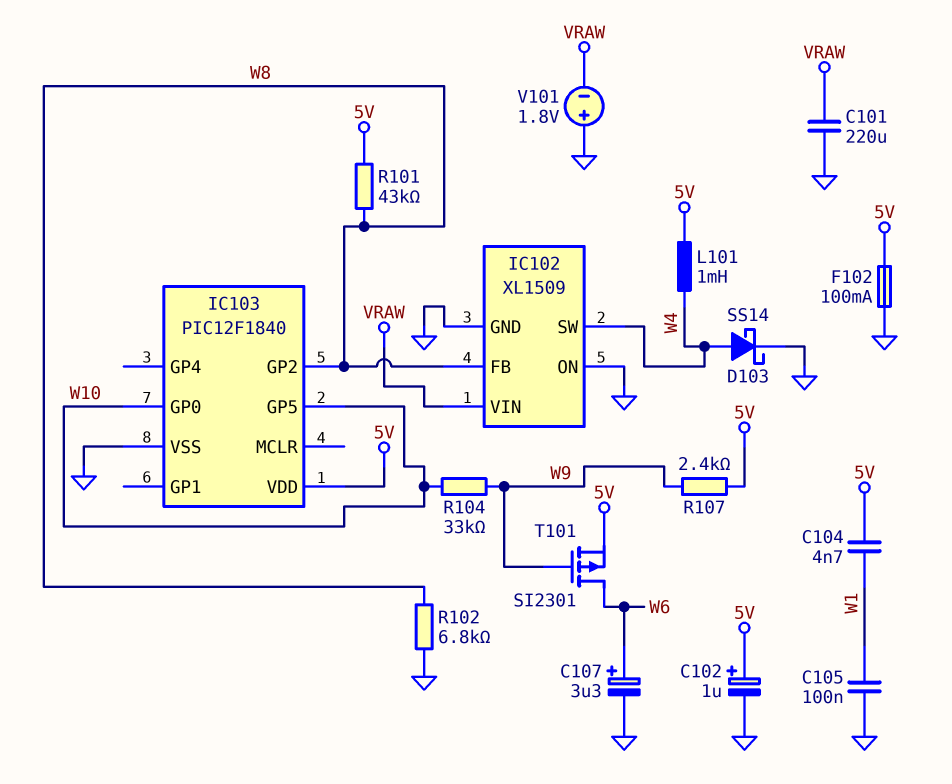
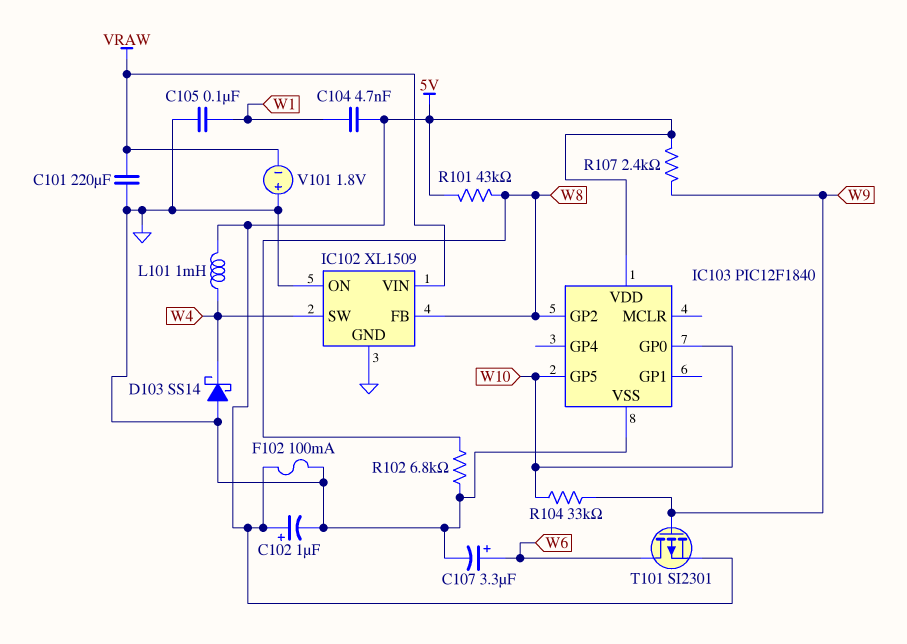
D103: schottky SS14 (A W4, K GND) -> schottky SS14 (A GND, K W4)

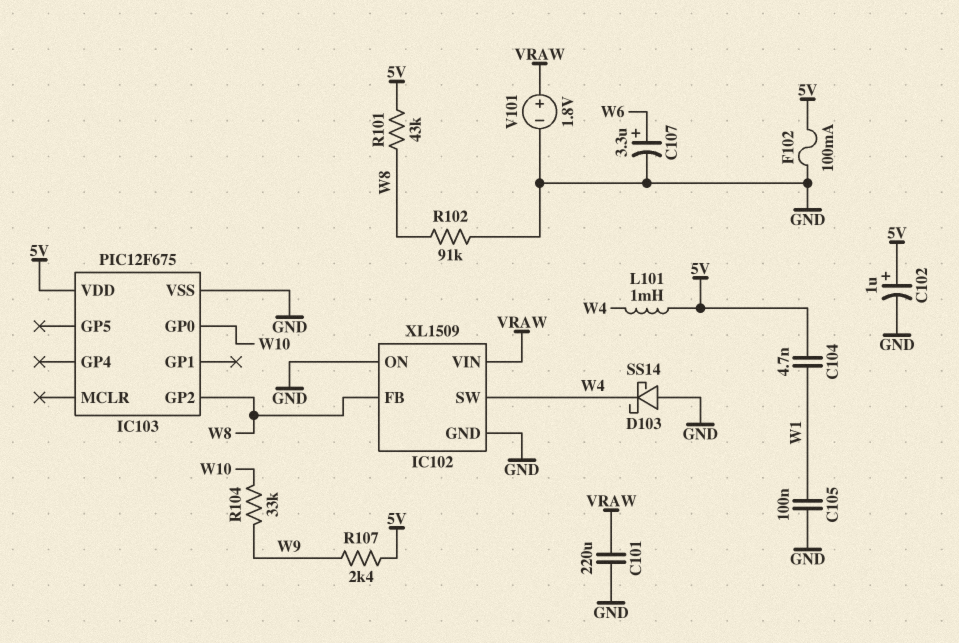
IC103: PIC12F1840 -> PIC12F675
IC103 pin GP5: W10 -> none
R102: 6.8k (GND, W8) -> 91k (GND, W8)
T101: PMOS SI2301 (G W9, D W6, S 5V) -> none
V101: 1.8V (plus GND, minus VRAW) -> 1.8V (plus VRAW, minus GND)

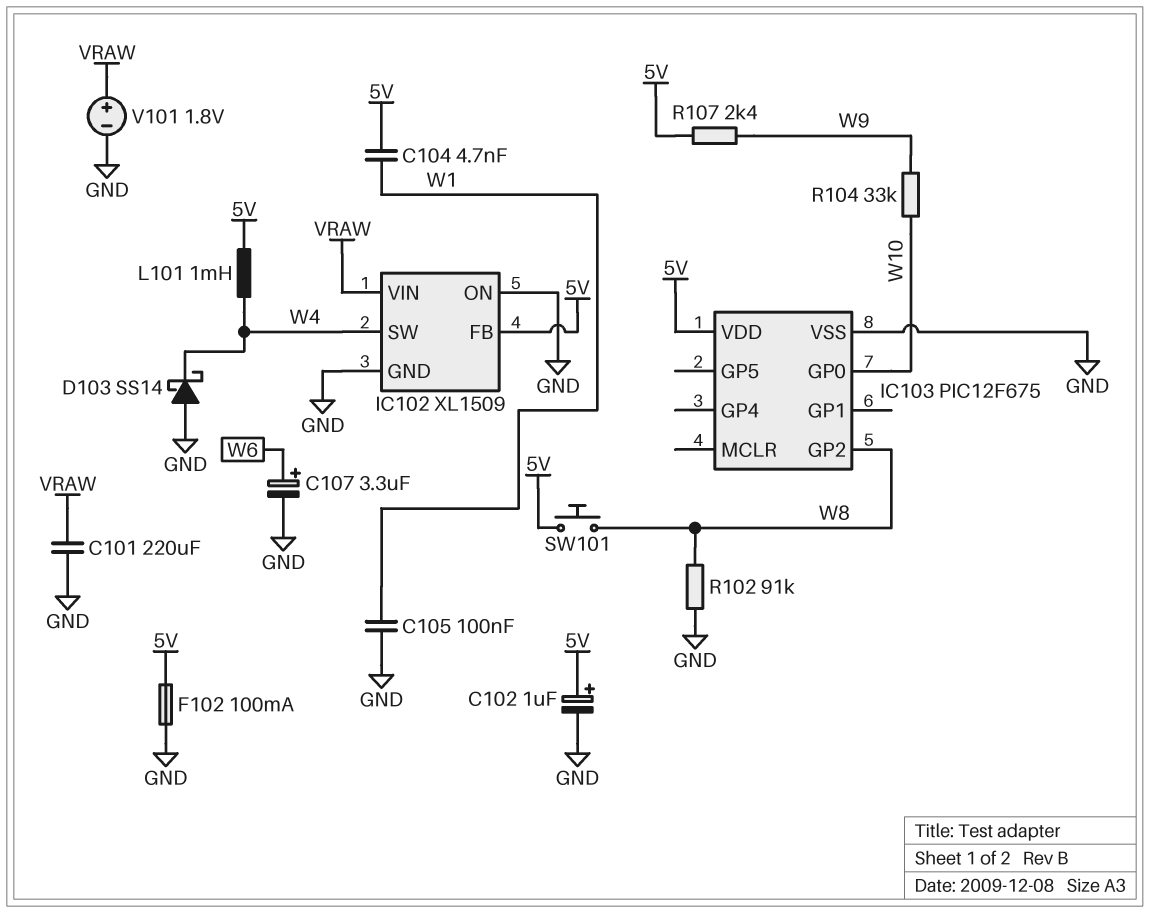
IC102 pin FB: W8 -> 5V
R101: 43k (5V, W8) -> none
SW101: none -> button (5V, W8)

